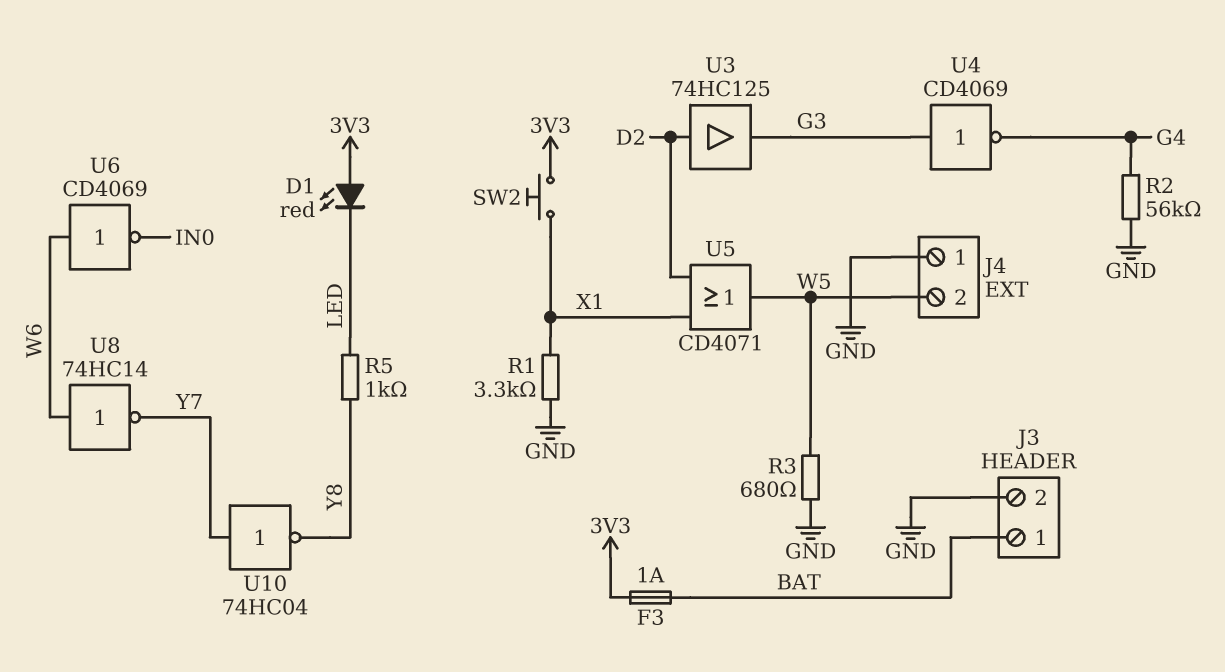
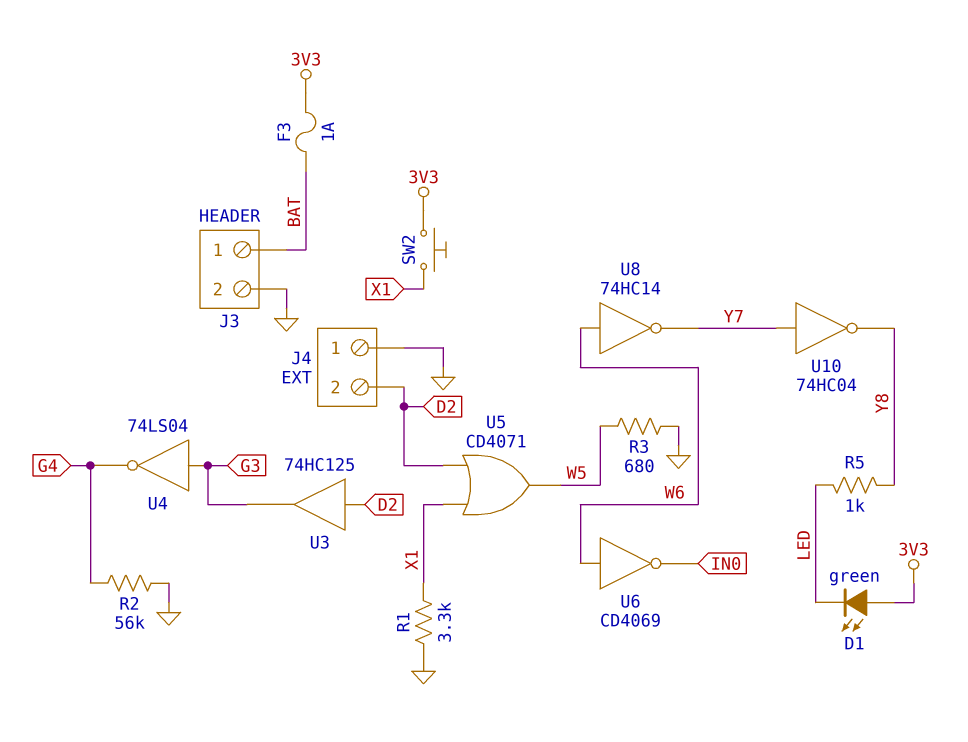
D1: LED red (A 3V3, K LED) -> LED green (A 3V3, K LED)
J4 pin 2: W5 -> D2
U4: NOT CD4069 (in G3, out G4) -> NOT 74LS04 (in G3, out G4)

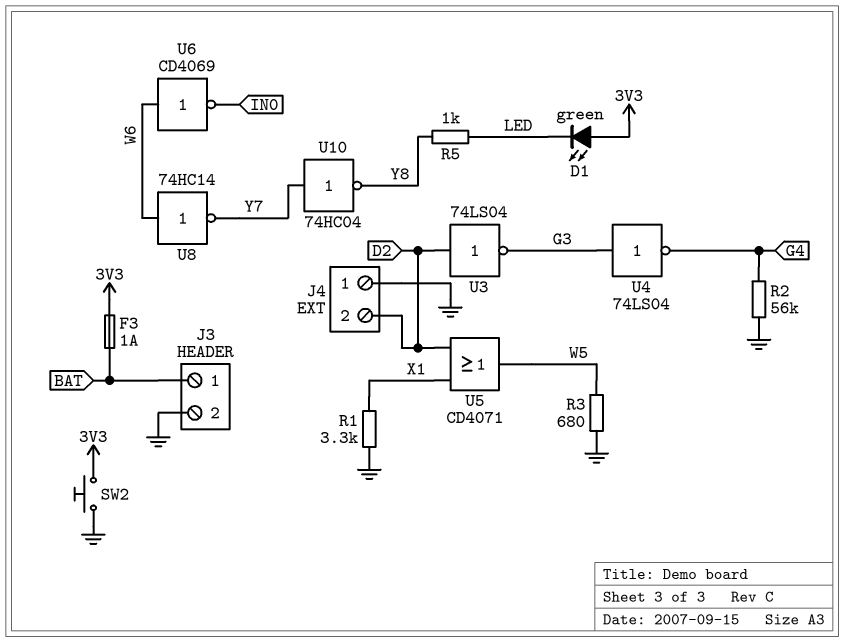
SW2: button (3V3, X1) -> button (3V3, GND)
U3: buffer 74HC125 (in D2, out G3) -> NOT 74LS04 (in D2, out G3)

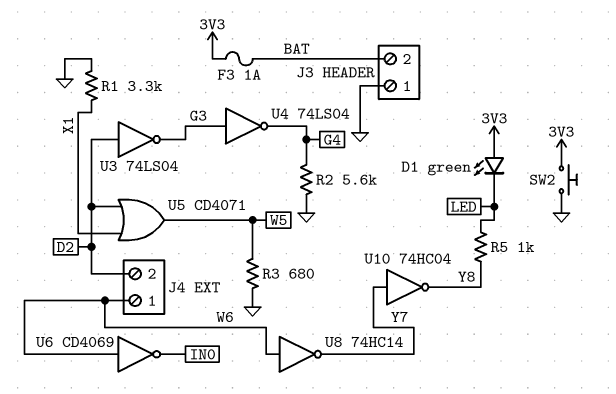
J3 pin 1: BAT -> GND
J3 pin 2: GND -> BAT
J4 pin 1: GND -> W6
R2: 56k (G4, GND) -> 5.6k (G4, GND)

